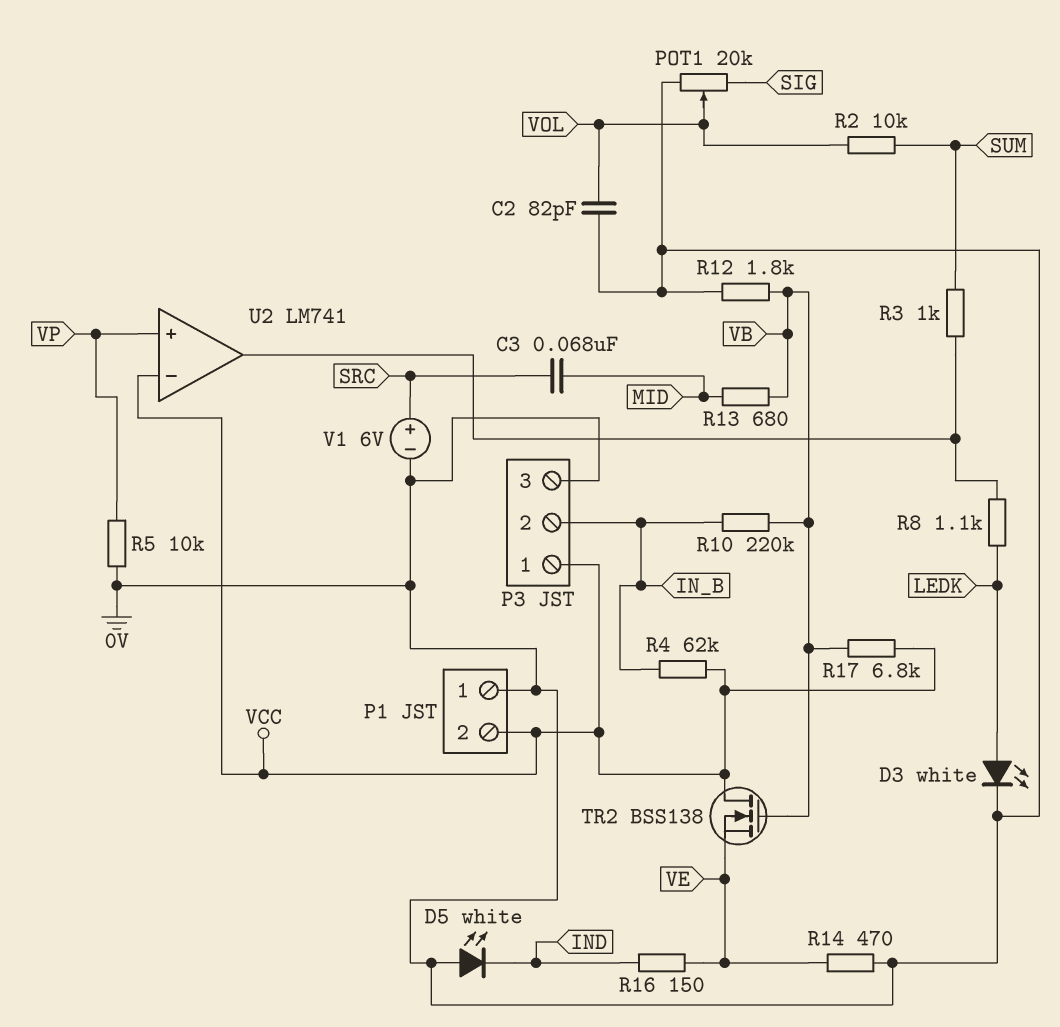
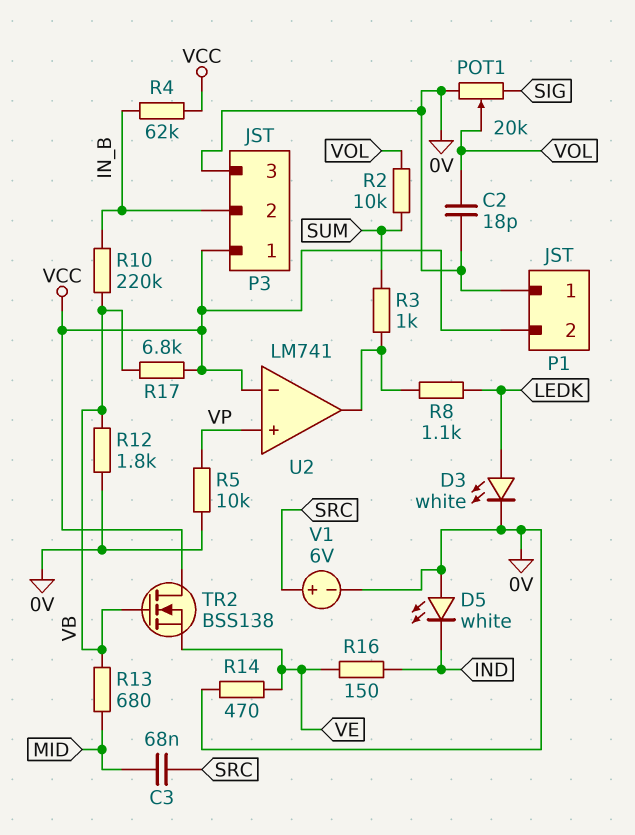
C2: 82pF (0V, VOL) -> 18pF (0V, VOL)

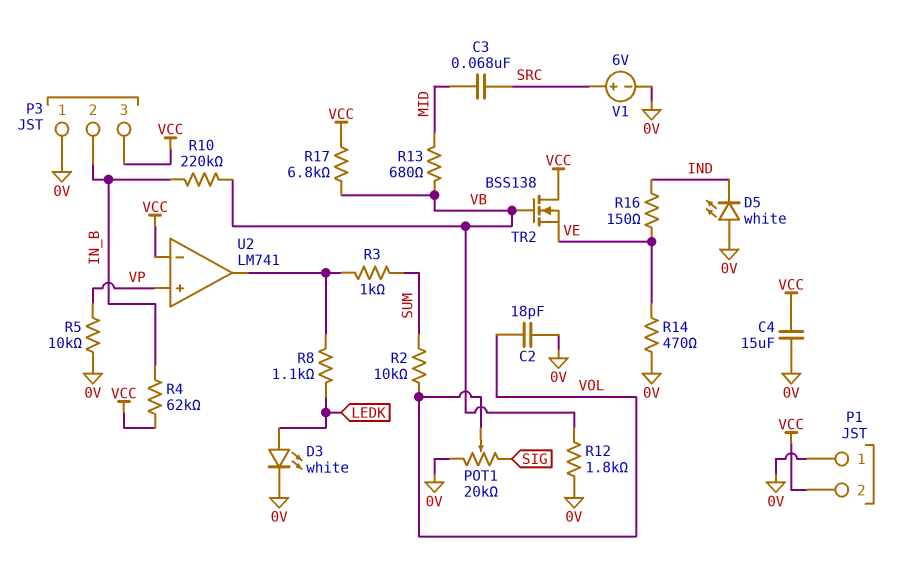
C4: none -> 15uF (0V, VCC)
P3 pin 1: VCC -> 0V
P3 pin 3: 0V -> VCC

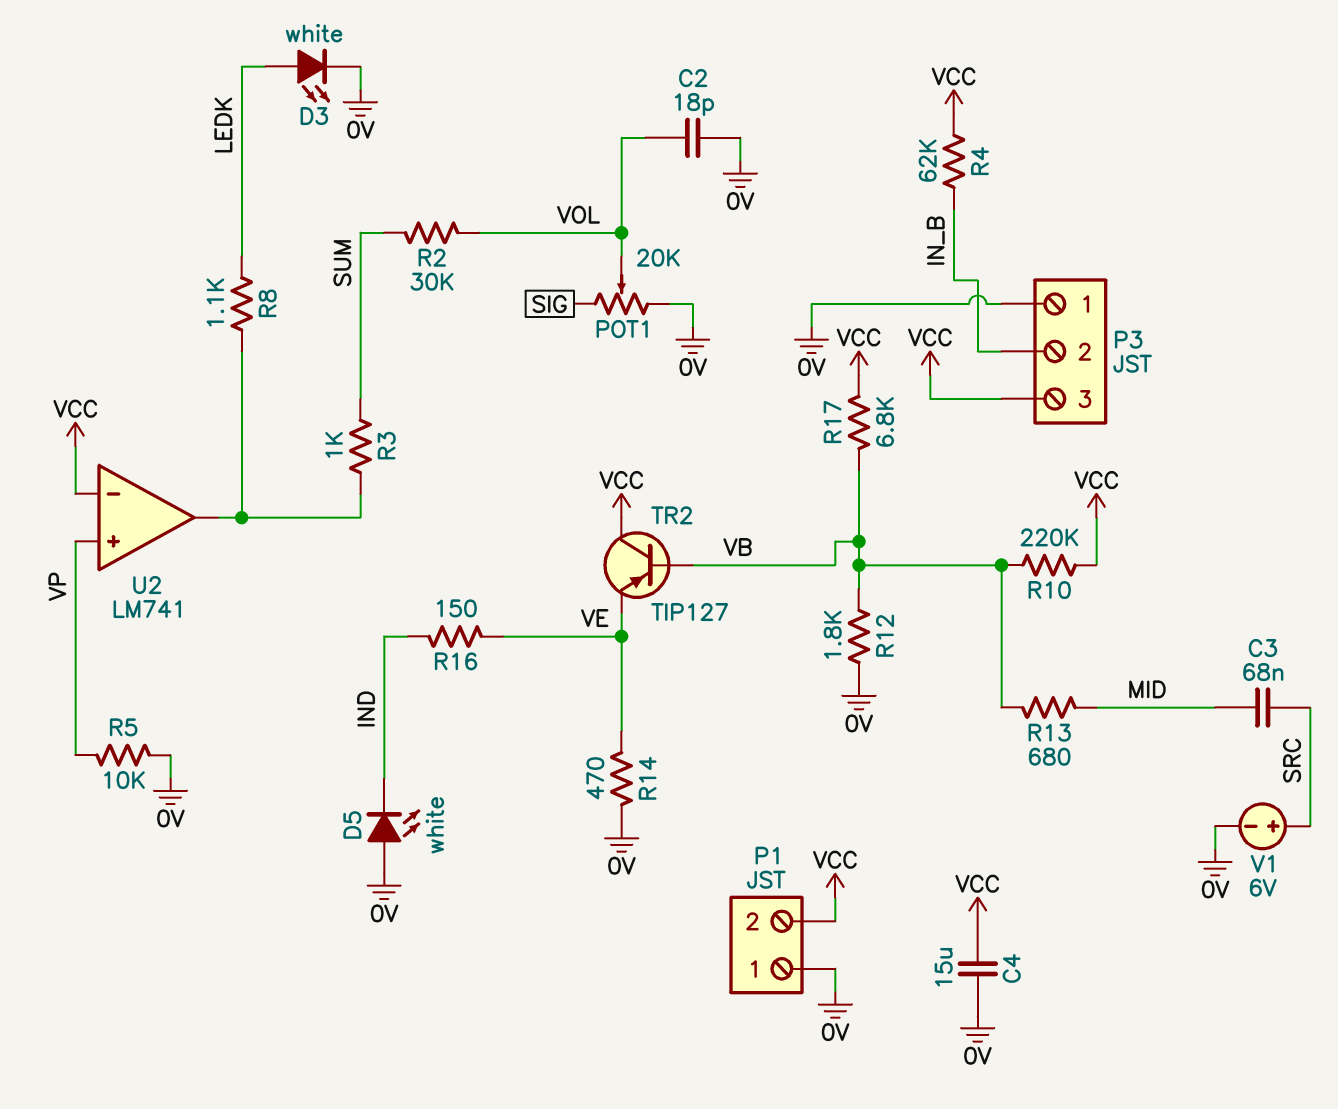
R2: 10k (SUM, VOL) -> 30k (SUM, VOL)
R10: 220k (IN_B, VB) -> 220k (VB, VCC)
TR2: NMOS BSS138 (G VB, D VCC, S VE) -> PNP TIP127 (B VB, C VCC, E VE)

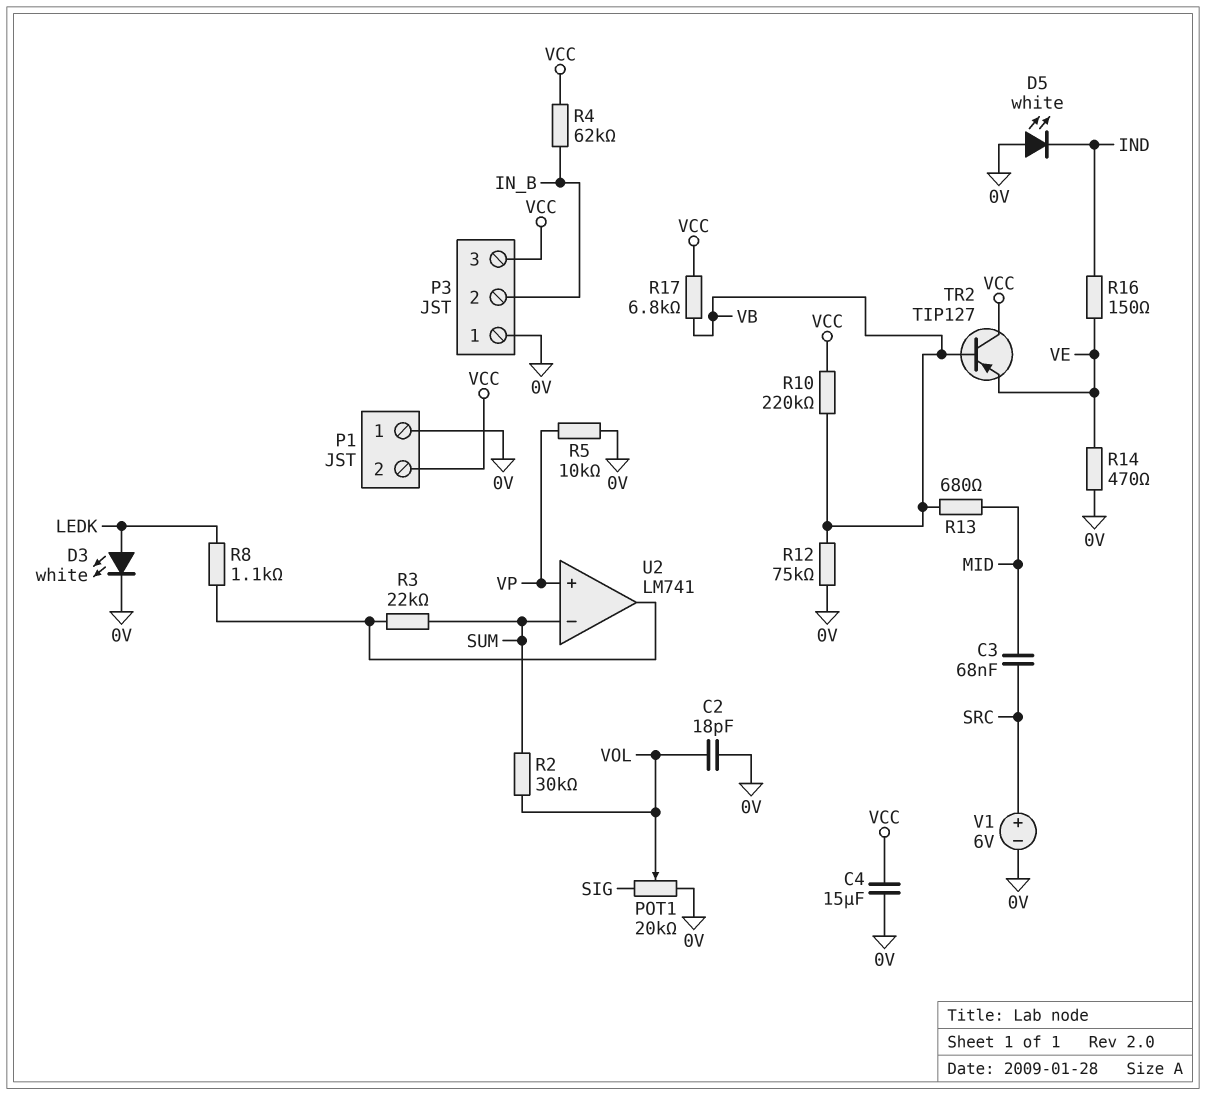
R3: 1k (SUM, U2/out) -> 22k (SUM, U2/out)
R12: 1.8k (0V, VB) -> 75k (0V, VB)
U2 pin in-: VCC -> SUM

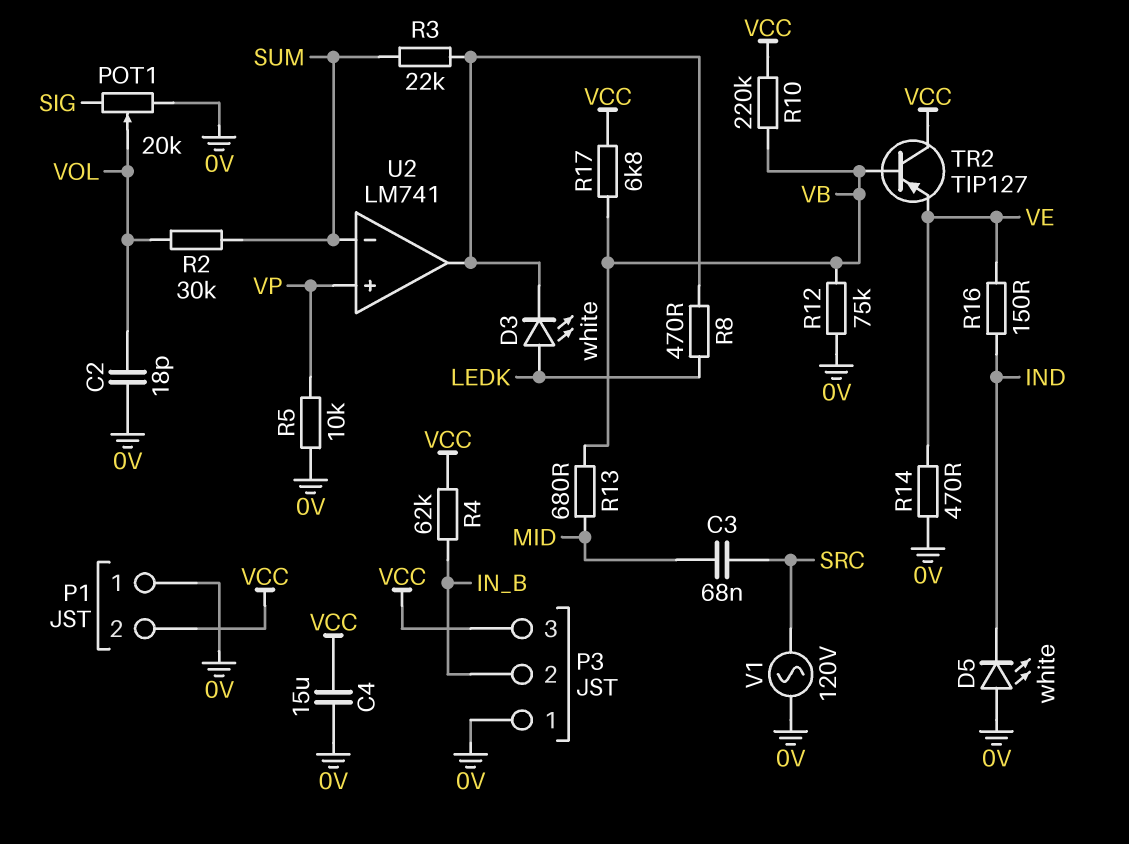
D3: LED white (A LEDK, K 0V) -> LED white (A LEDK, K U2/out)
R8: 1.1k (LEDK, U2/out) -> 470 (LEDK, U2/out)
V1: 6V (plus SRC, minus 0V) -> AC 120V (0V, SRC)

